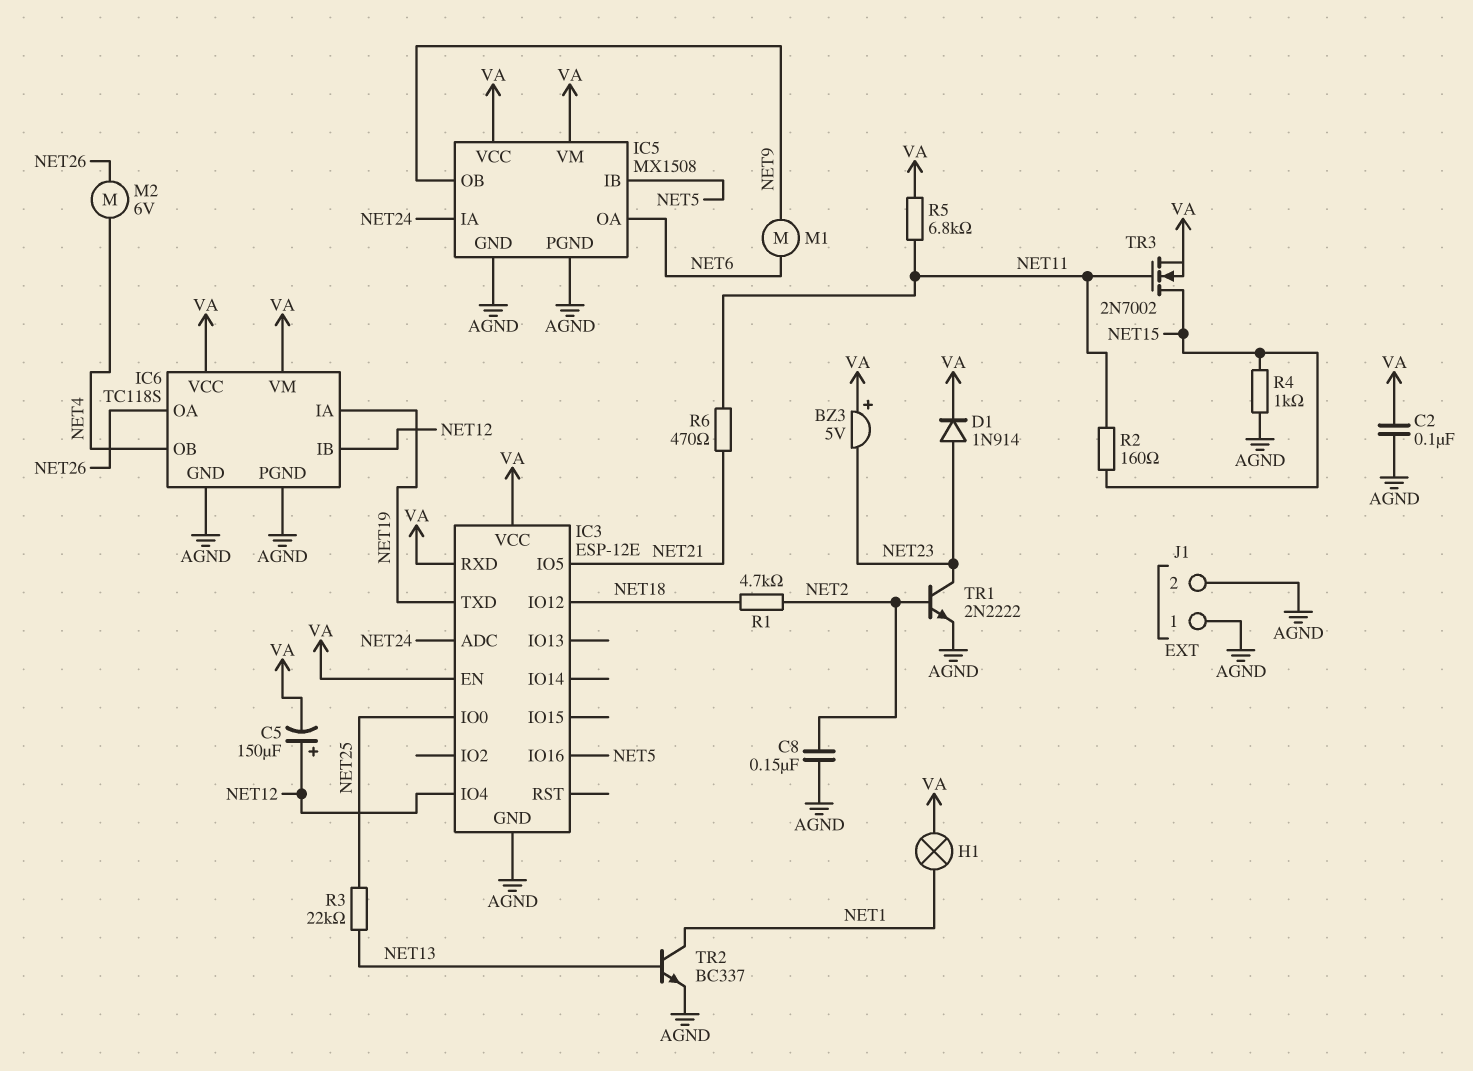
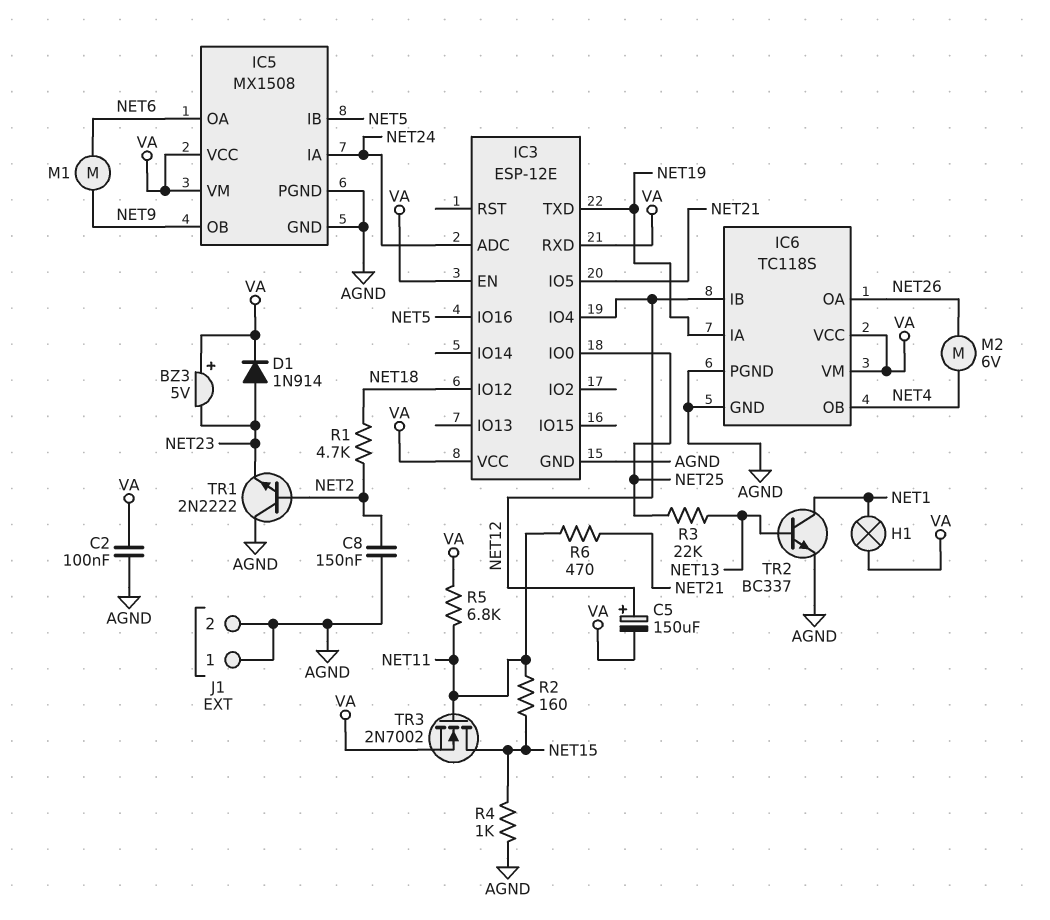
TR1: NPN 2N2222 (B NET2, C NET23, E AGND) -> NPN 2N2222 (B NET2, C AGND, E NET23)

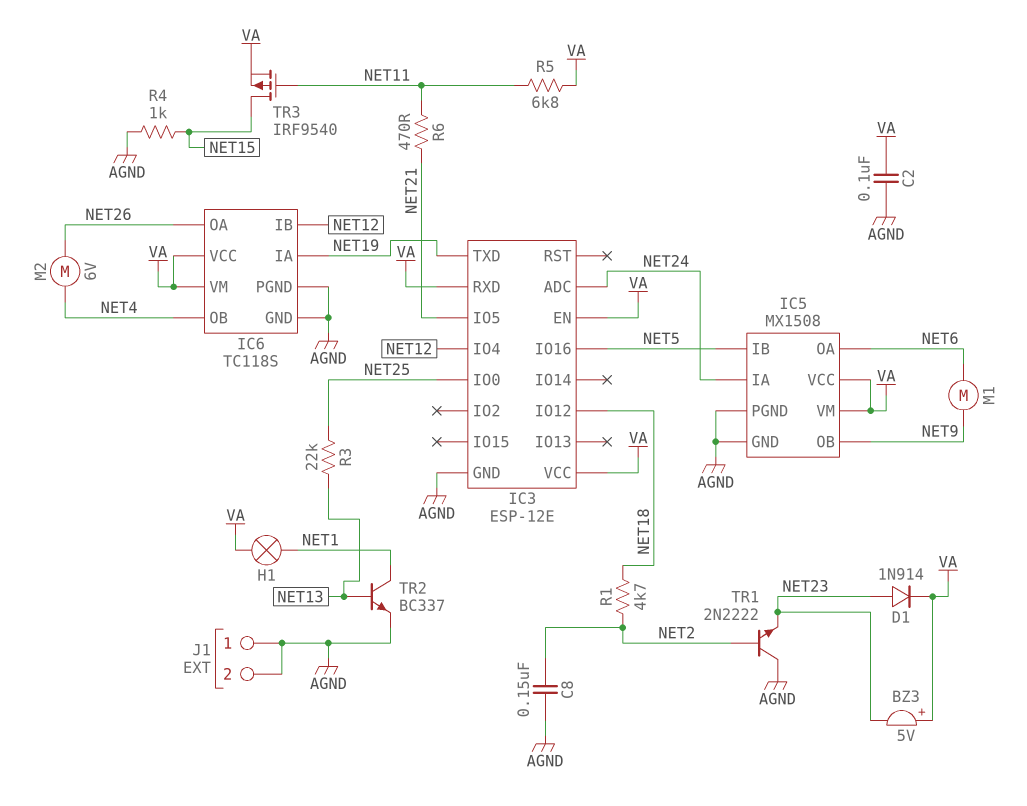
C5: 150uF (plus NET12, minus VA) -> none
R2: 160 (NET11, NET15) -> none
TR3: NMOS 2N7002 (G NET11, D NET15, S VA) -> PMOS IRF9540 (G NET11, D NET15, S VA)

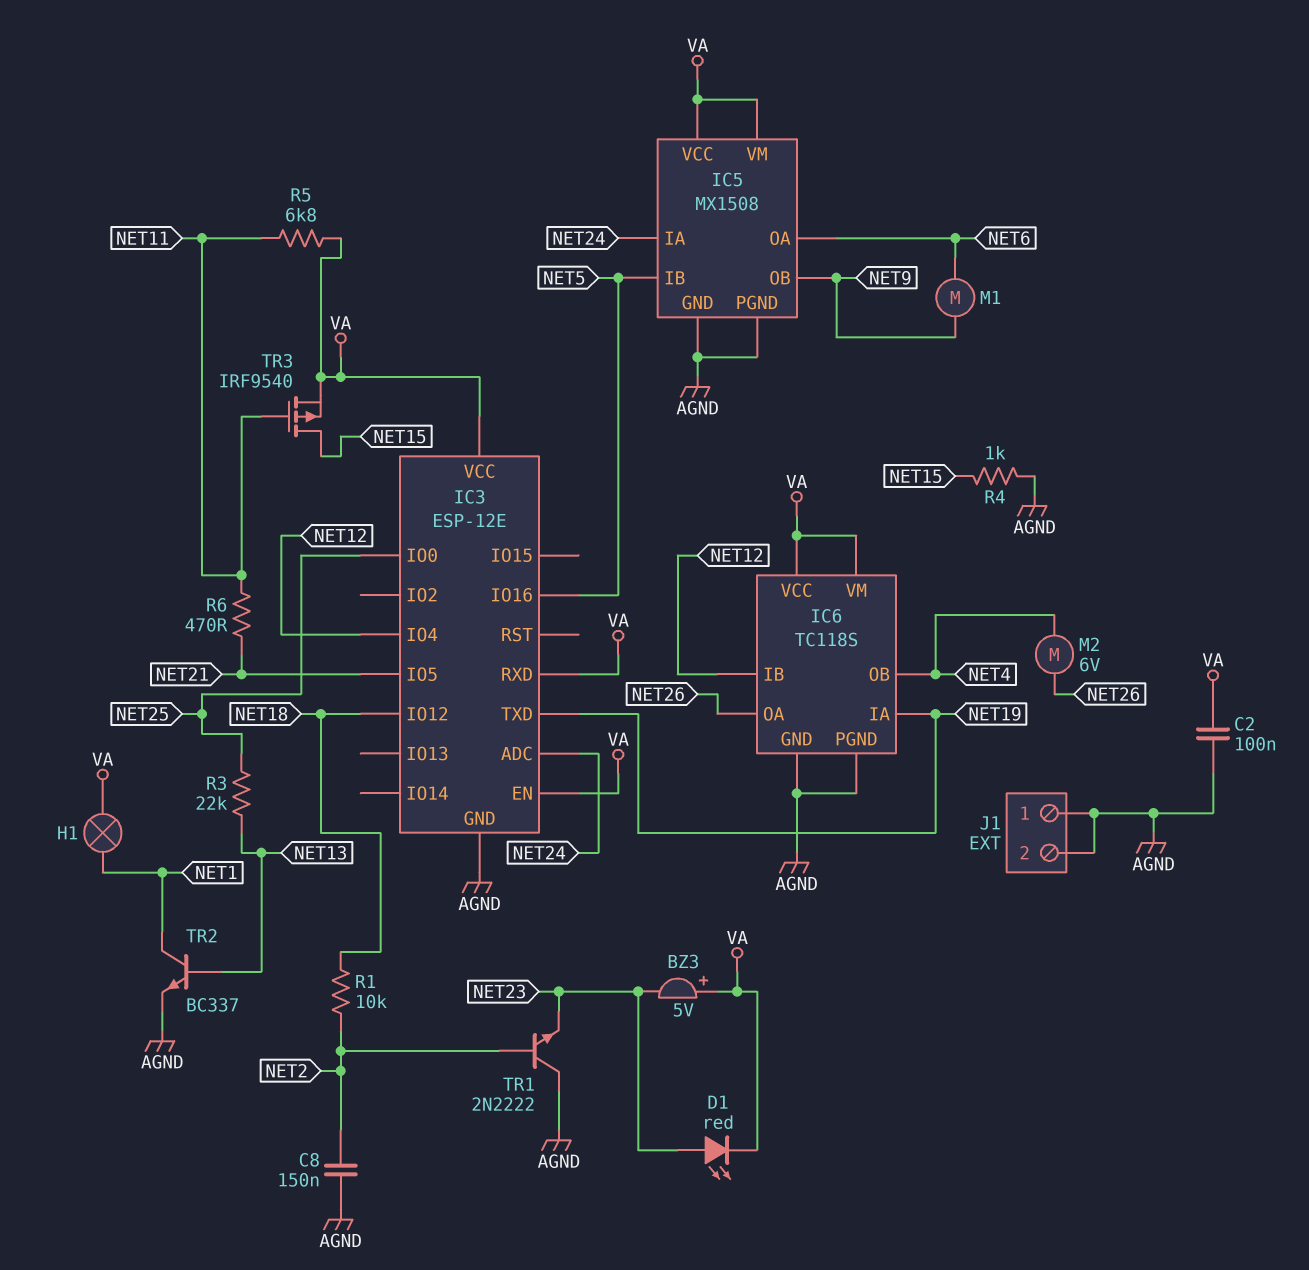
D1: diode 1N914 (A NET23, K VA) -> LED red (A NET23, K VA)
R1: 4.7k (NET2, NET18) -> 10k (NET2, NET18)

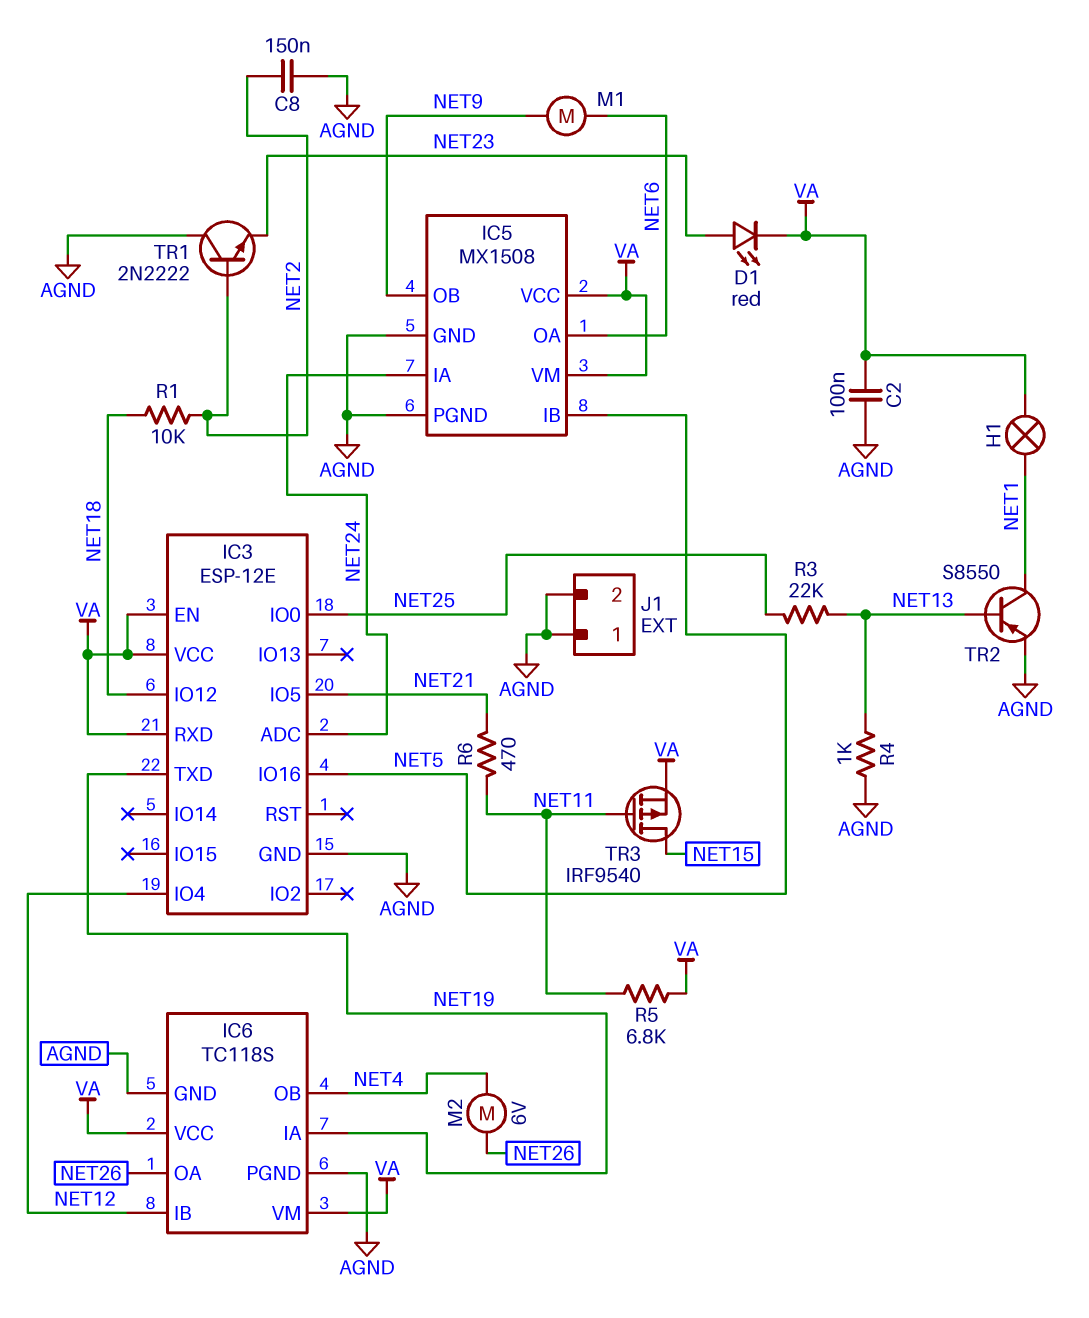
BZ3: buzzer 5V (plus VA, minus NET23) -> none
R4: 1k (AGND, NET15) -> 1k (AGND, NET13)
TR2: NPN BC337 (B NET13, C NET1, E AGND) -> PNP S8550 (B NET13, C NET1, E AGND)

